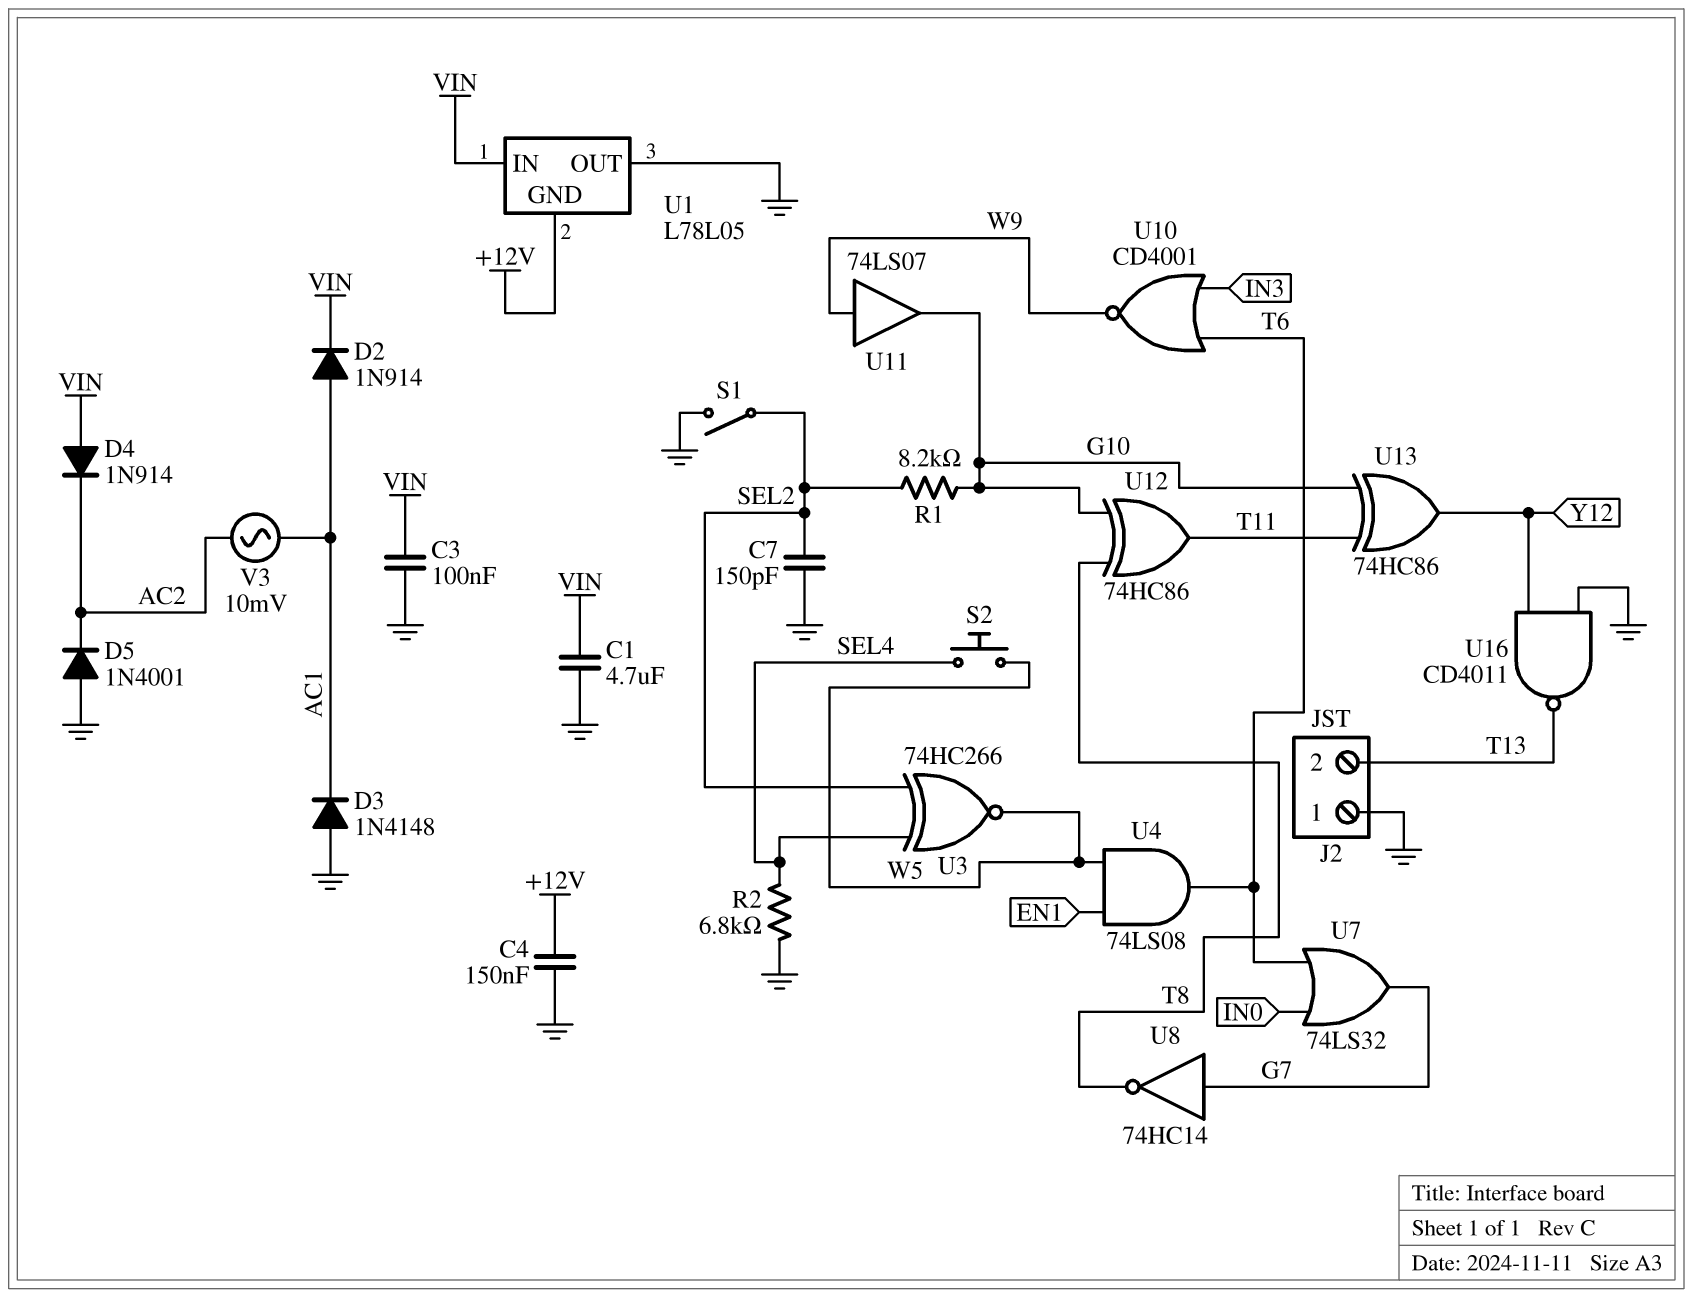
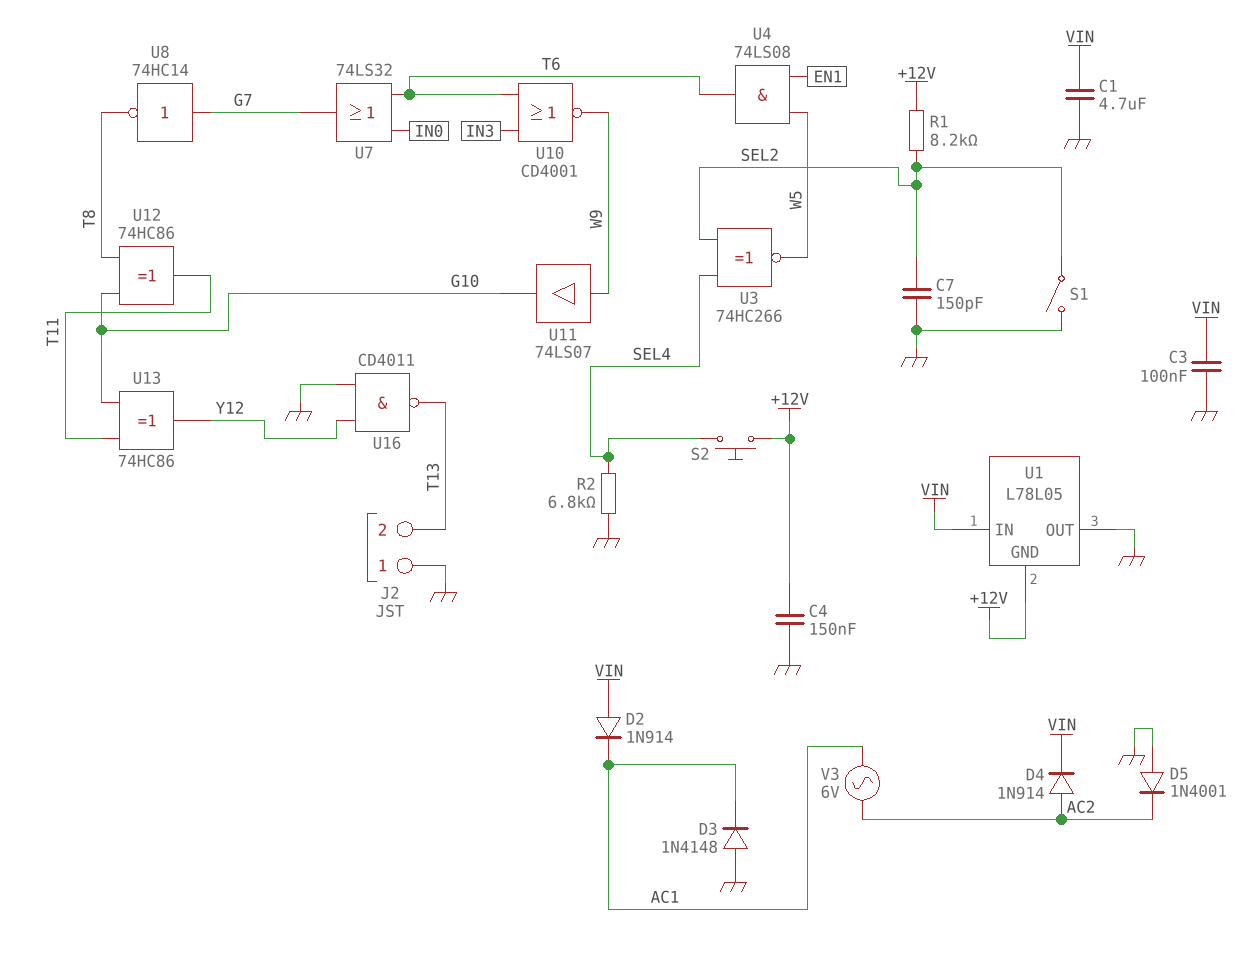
D2: diode 1N914 (A AC1, K VIN) -> diode 1N914 (A VIN, K AC1)
D4: diode 1N914 (A VIN, K AC2) -> diode 1N914 (A AC2, K VIN)
R1: 8.2k (G10, SEL2) -> 8.2k (+12V, SEL2)
S2: button (SEL4, W5) -> button (+12V, SEL4)
V3: AC 10mV (AC1, AC2) -> AC 6V (AC1, AC2)

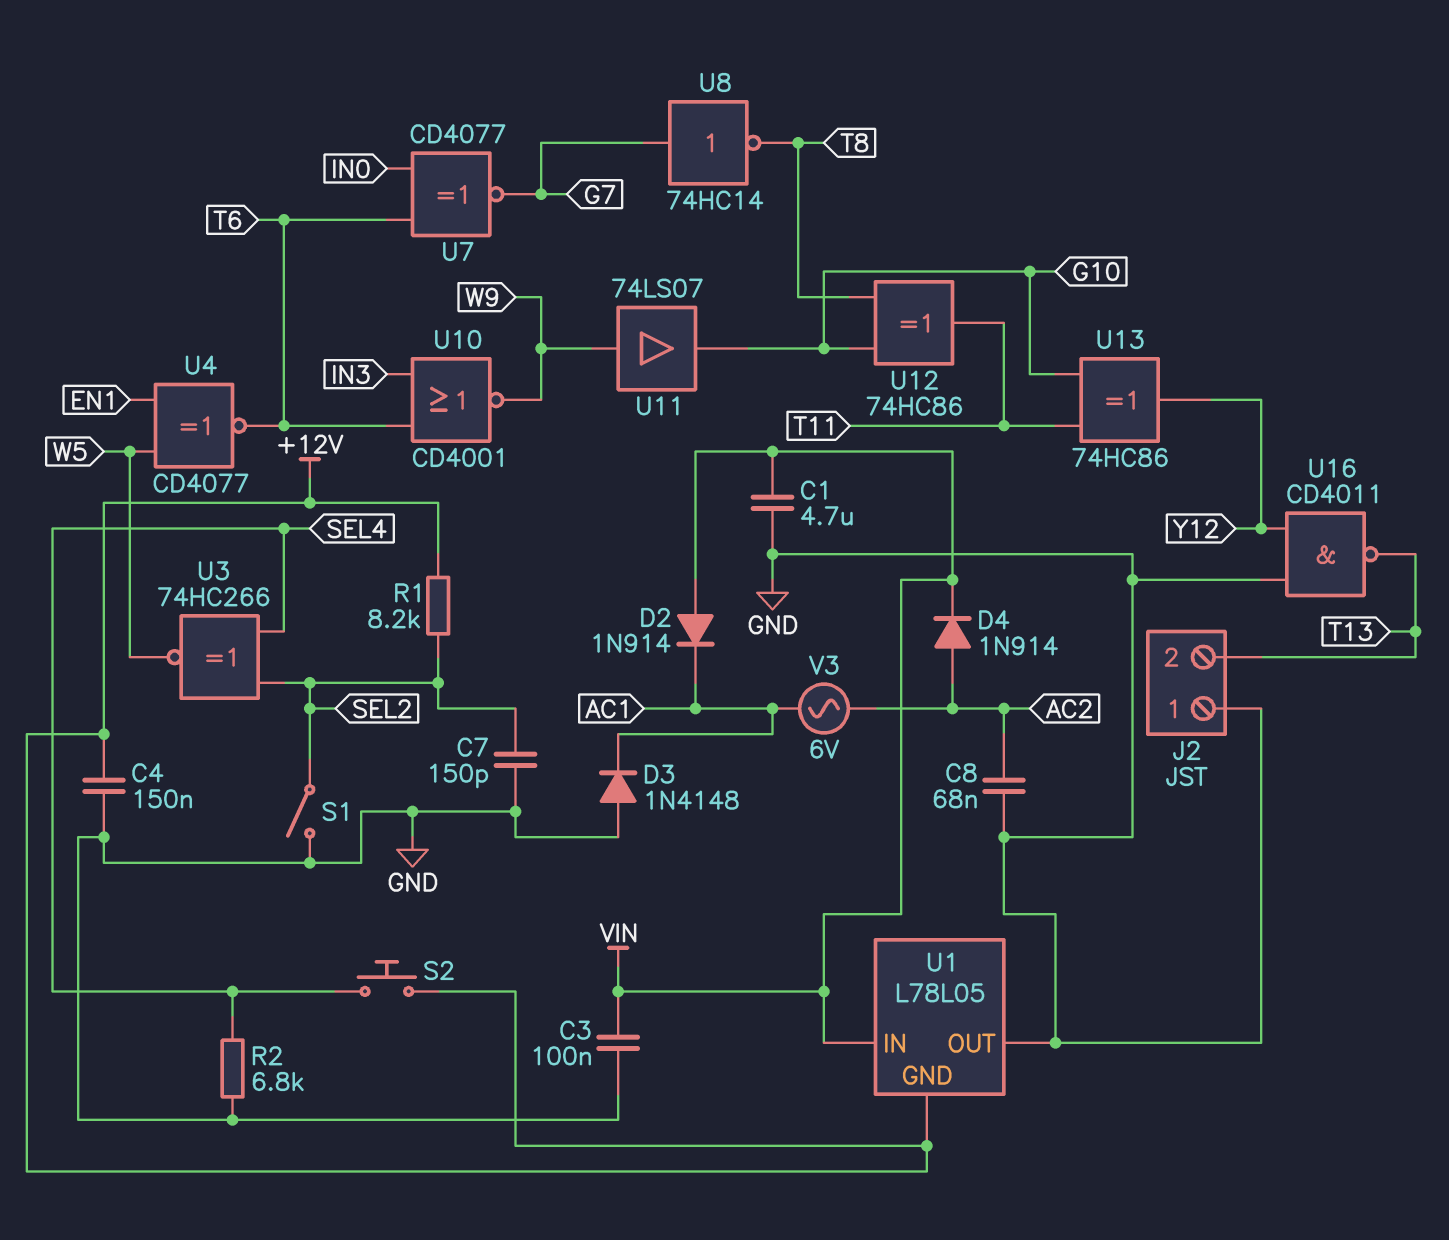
C8: none -> 68nF (AC2, GND)
D5: diode 1N4001 (A GND, K AC2) -> none
U4: AND 74LS08 (in EN1, in W5, out T6) -> XNOR CD4077 (in EN1, in W5, out T6)
U7: OR 74LS32 (in IN0, in T6, out G7) -> XNOR CD4077 (in IN0, in T6, out G7)

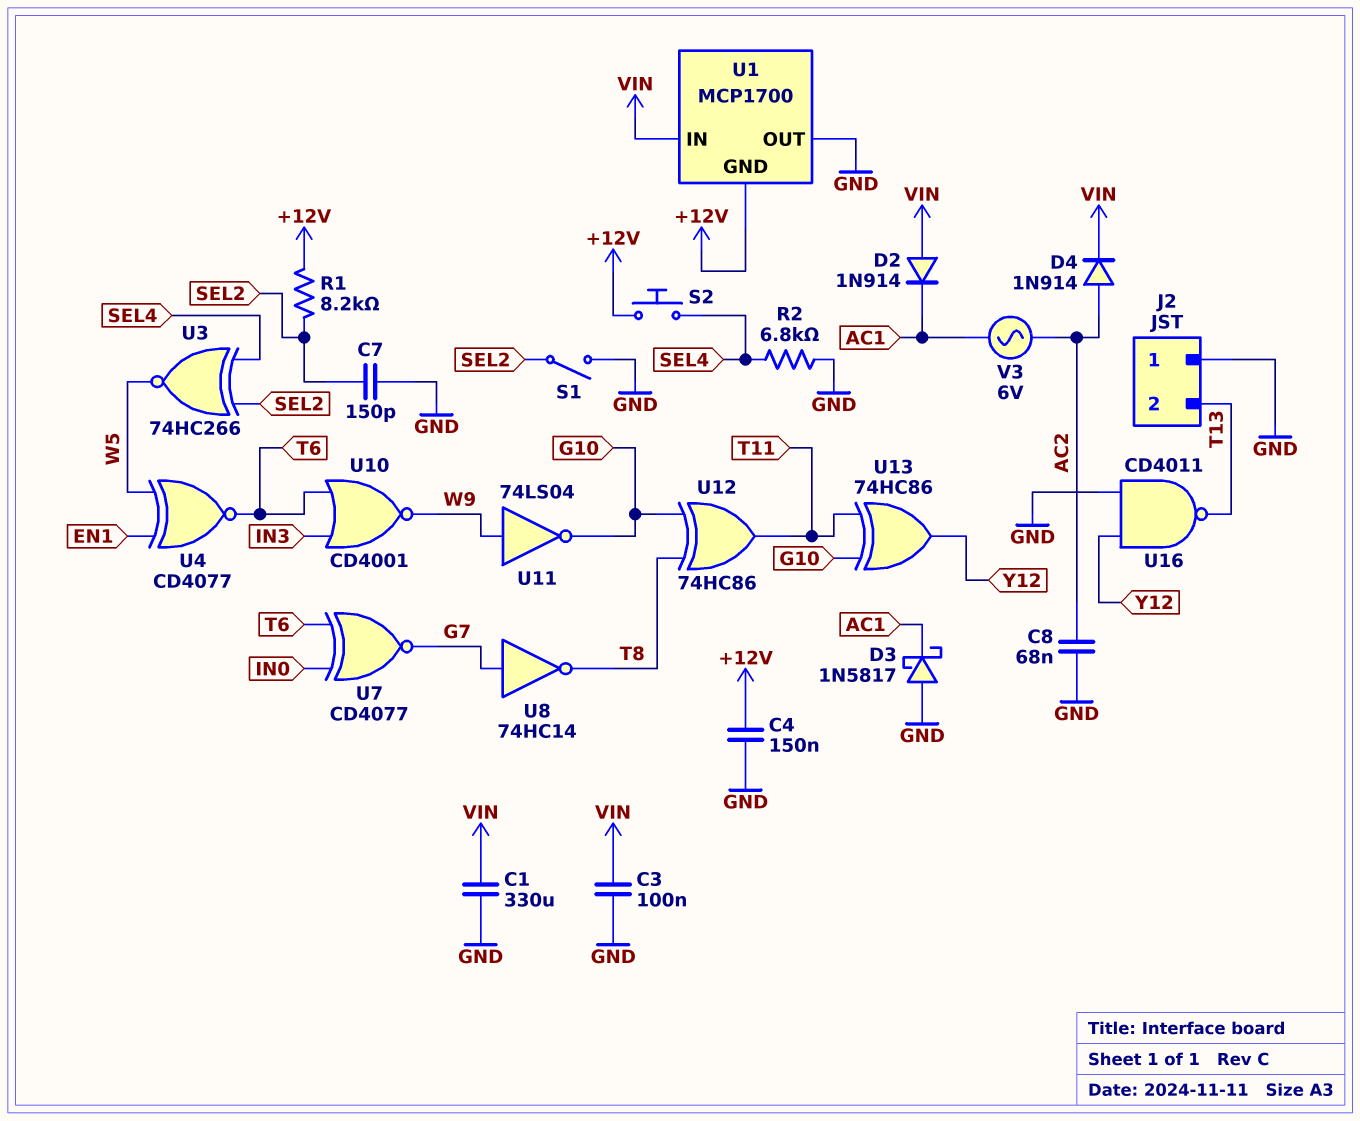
C1: 4.7uF (GND, VIN) -> 330uF (GND, VIN)
D3: diode 1N4148 (A GND, K AC1) -> schottky 1N5817 (A GND, K AC1)
U1: L78L05 -> MCP1700
U11: buffer 74LS07 (in W9, out G10) -> NOT 74LS04 (in W9, out G10)

